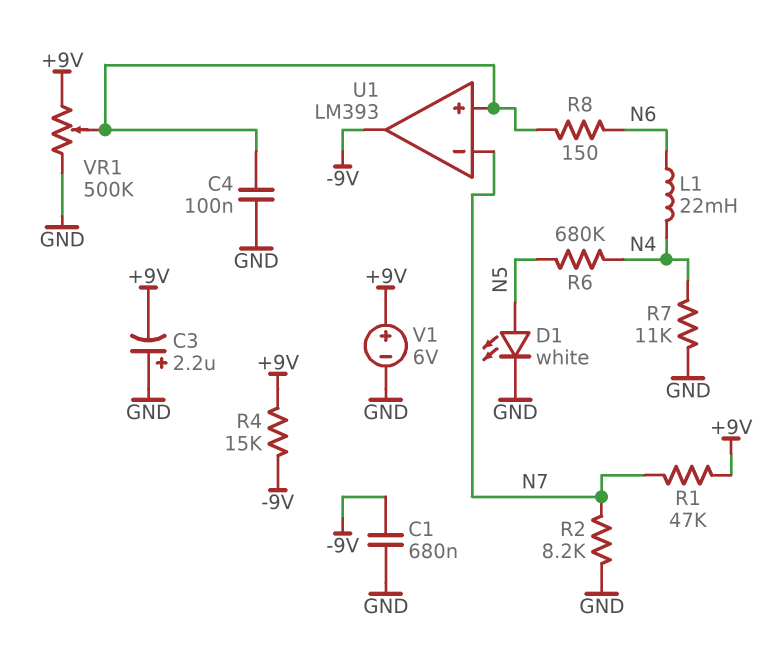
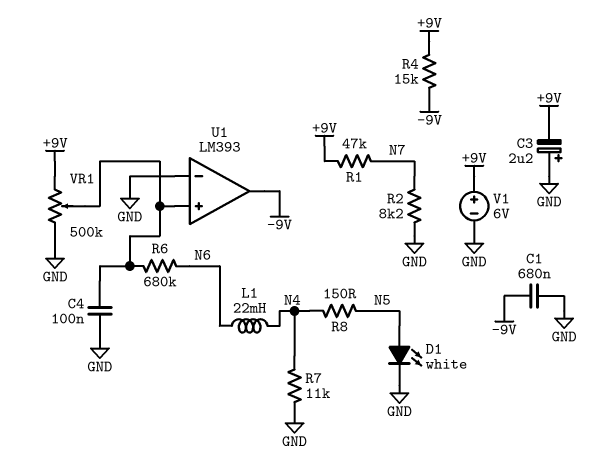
R6: 680k (N4, N5) -> 680k (N6, U1/in+)
R8: 150 (N6, U1/in+) -> 150 (N4, N5)
U1 pin in-: N7 -> GND

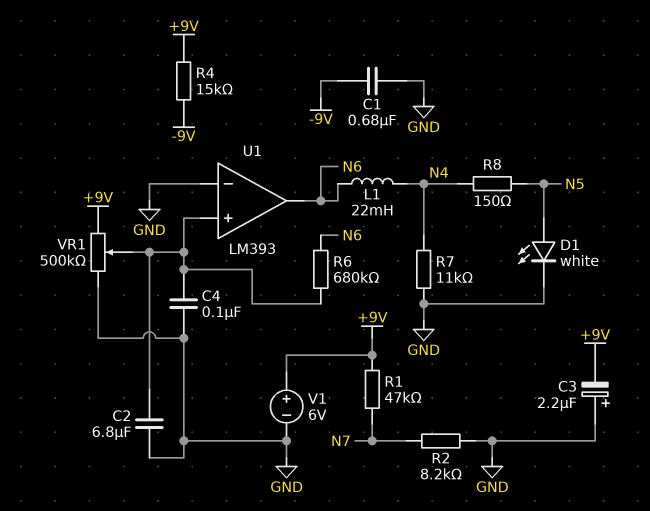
C2: none -> 6.8uF (GND, U1/in+)
U1 pin out: -9V -> N6

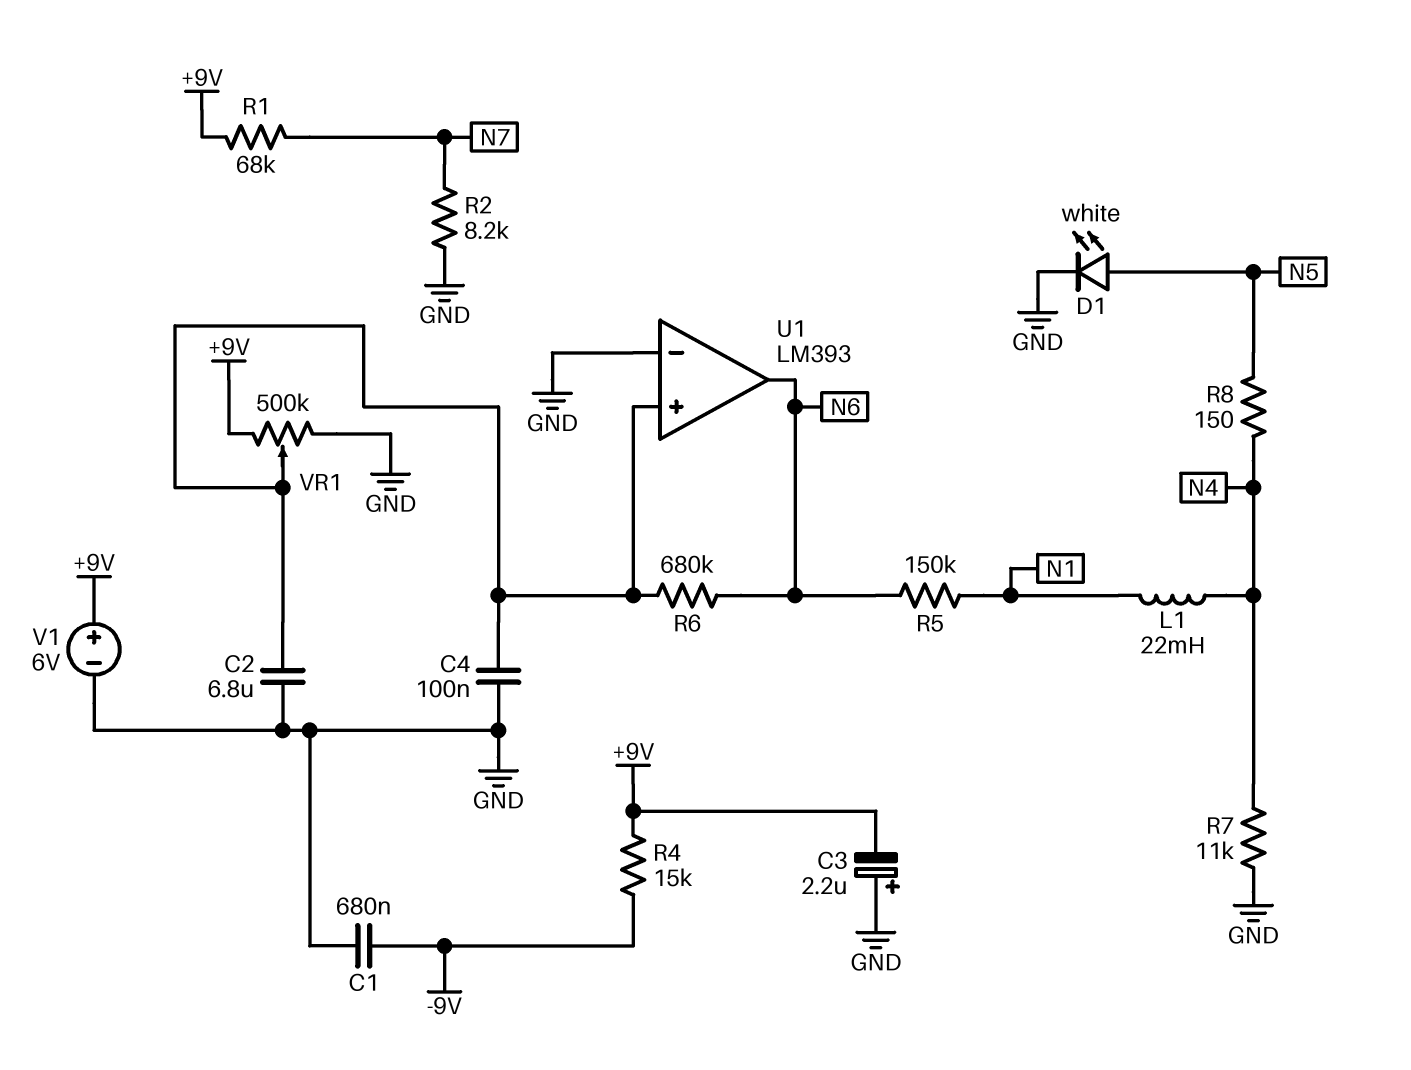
L1: 22mH (N4, N6) -> 22mH (N1, N4)
R1: 47k (+9V, N7) -> 68k (+9V, N7)
R5: none -> 150k (N1, N6)

